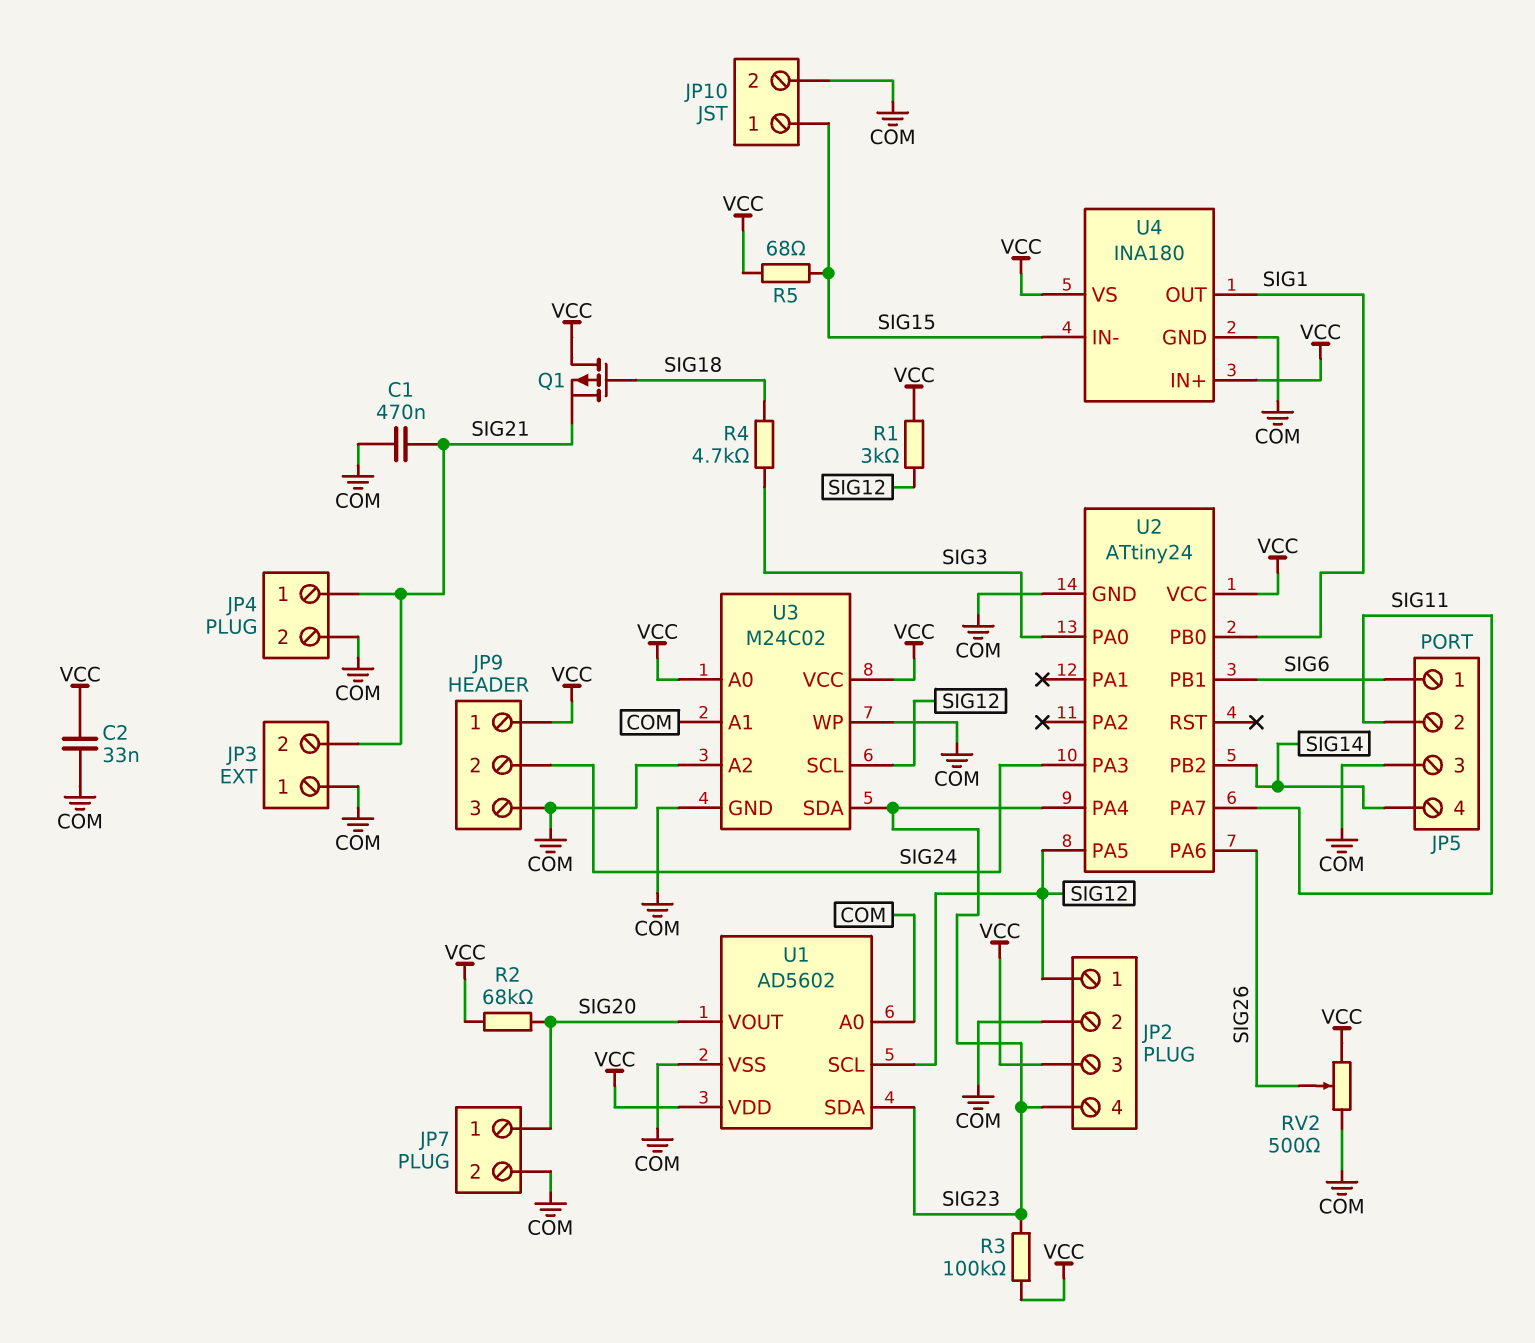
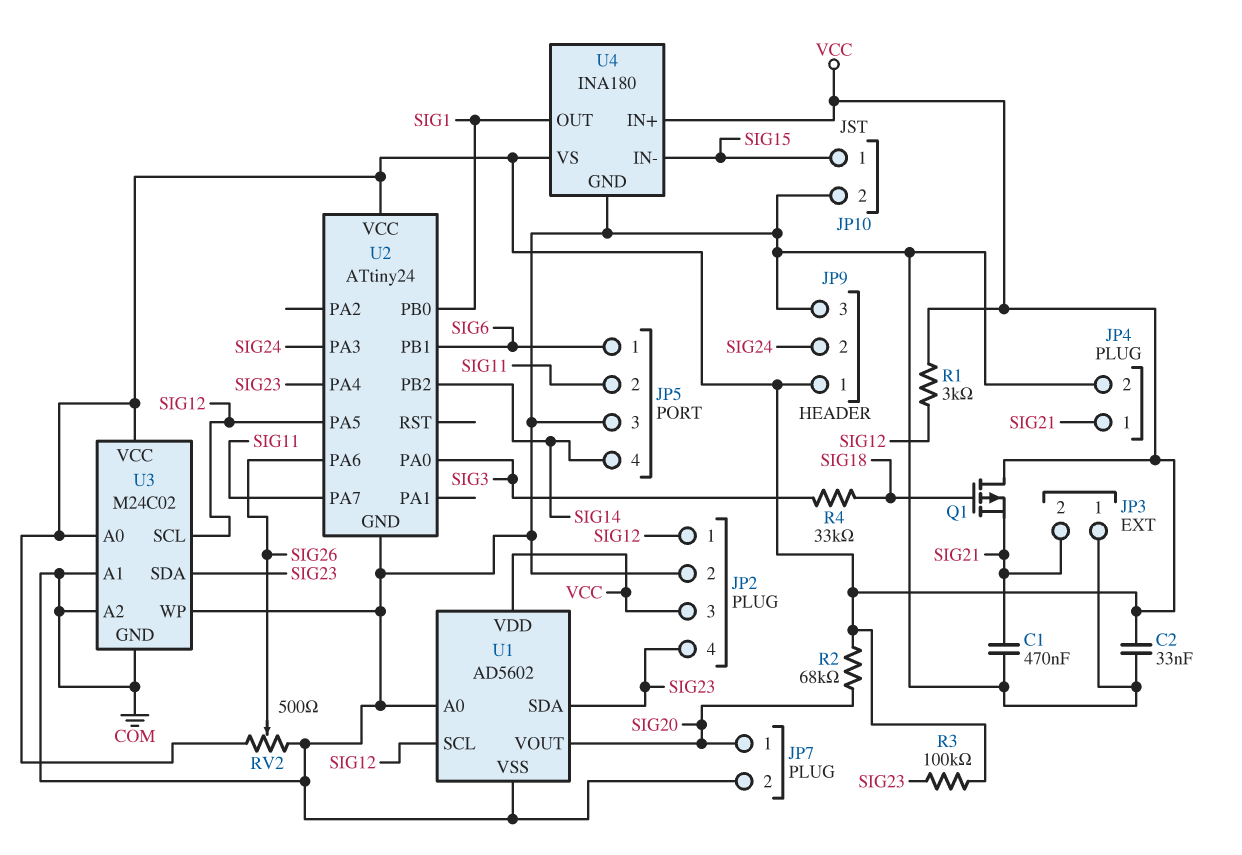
R4: 4.7k (SIG3, SIG18) -> 33k (SIG3, SIG18)
R5: 68 (SIG15, VCC) -> none

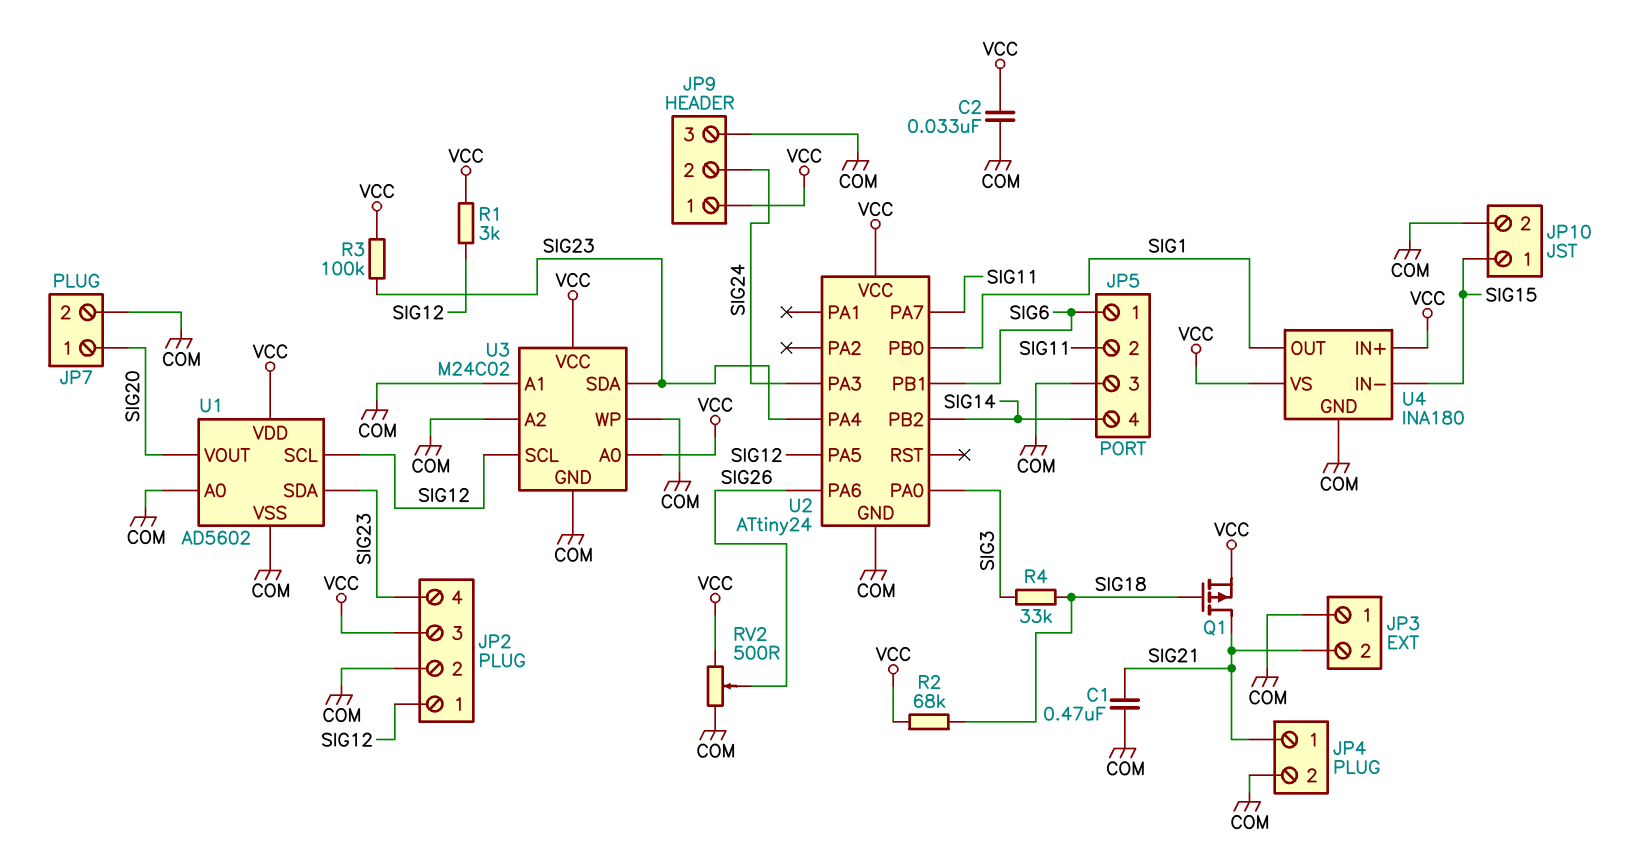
Q1: PMOS (G SIG18, D VCC, S SIG21) -> PMOS (G SIG18, D SIG21, S VCC)
R2: 68k (SIG20, VCC) -> 68k (SIG18, VCC)

